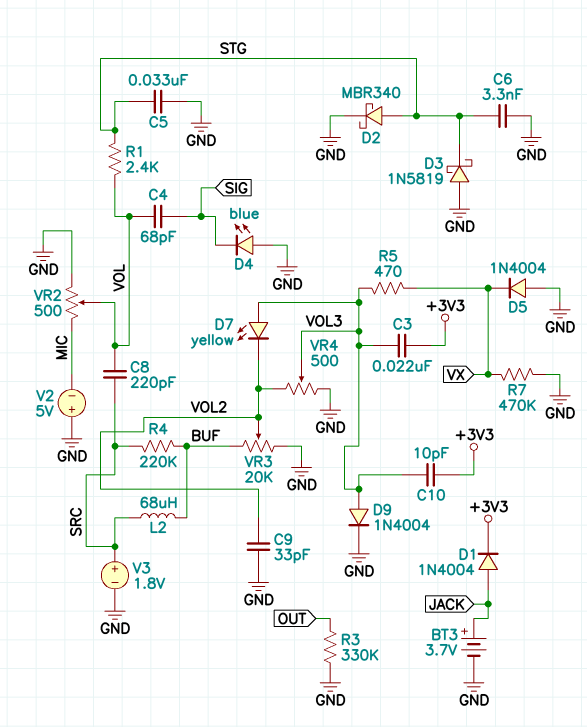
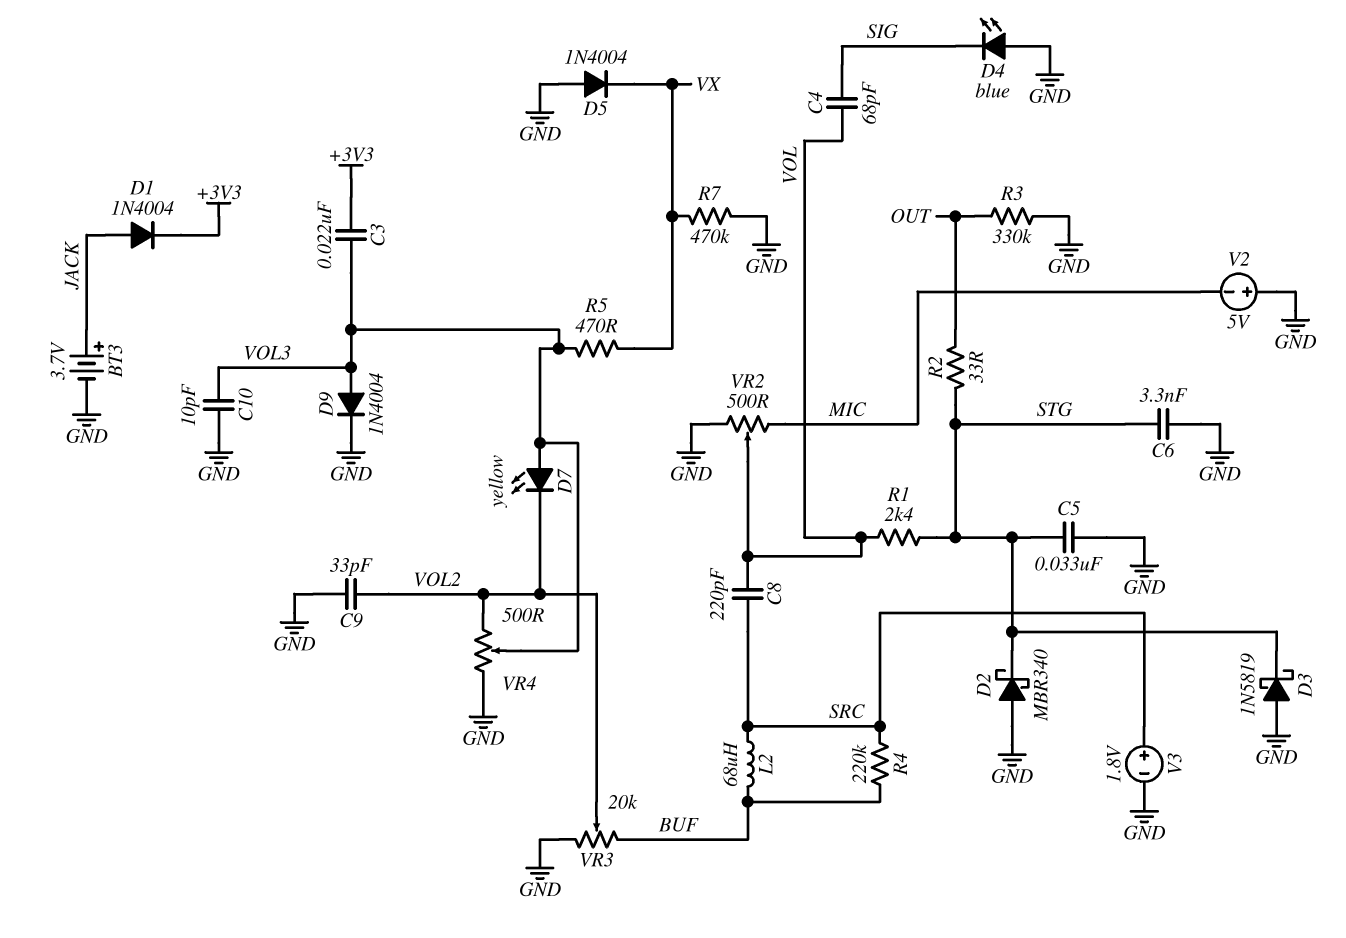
C10: 10pF (+3V3, VOL3) -> 10pF (GND, VOL3)
D2: schottky MBR340 (A STG, K GND) -> schottky MBR340 (A GND, K STG)
R2: none -> 33 (OUT, STG)

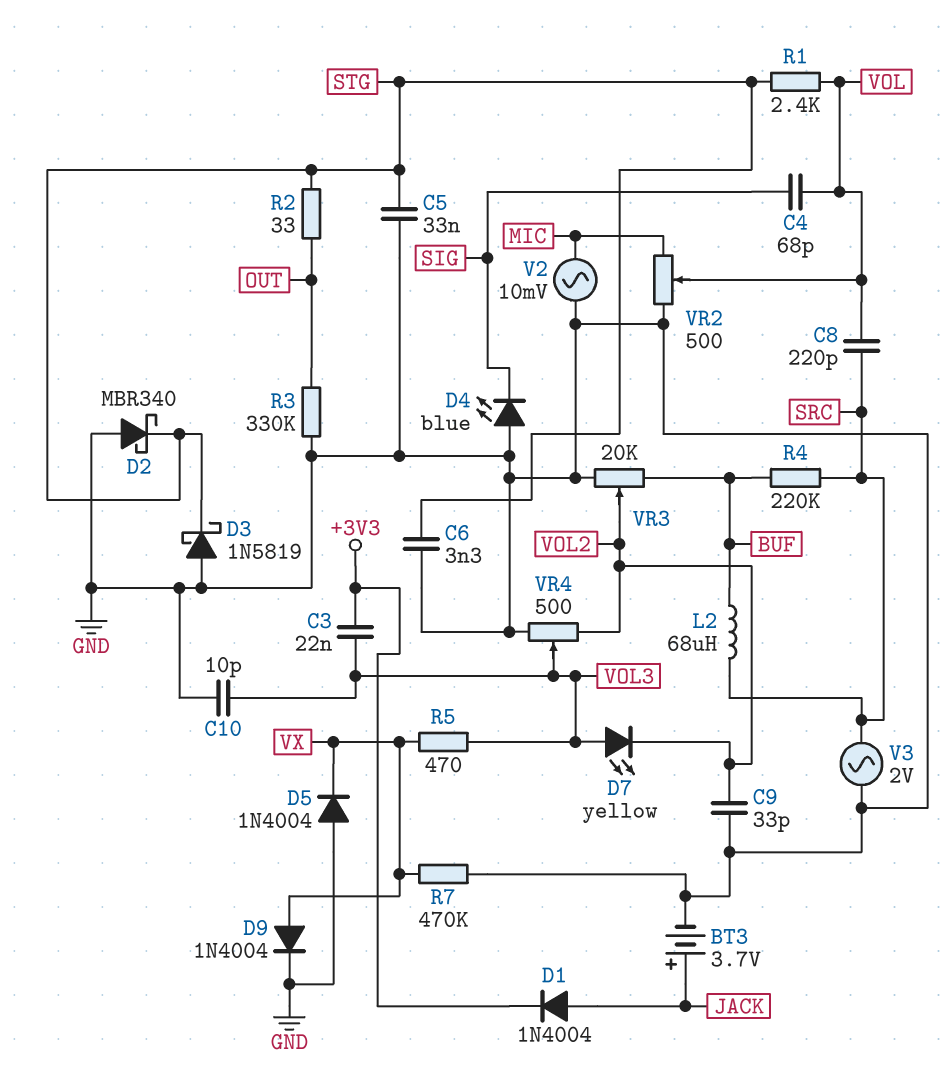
D9: diode 1N4004 (A VOL3, K GND) -> diode 1N4004 (A VX, K GND)
V2: 5V (plus GND, minus MIC) -> AC 10mV (GND, MIC)
V3: 1.8V (plus SRC, minus GND) -> AC 2V (GND, SRC)

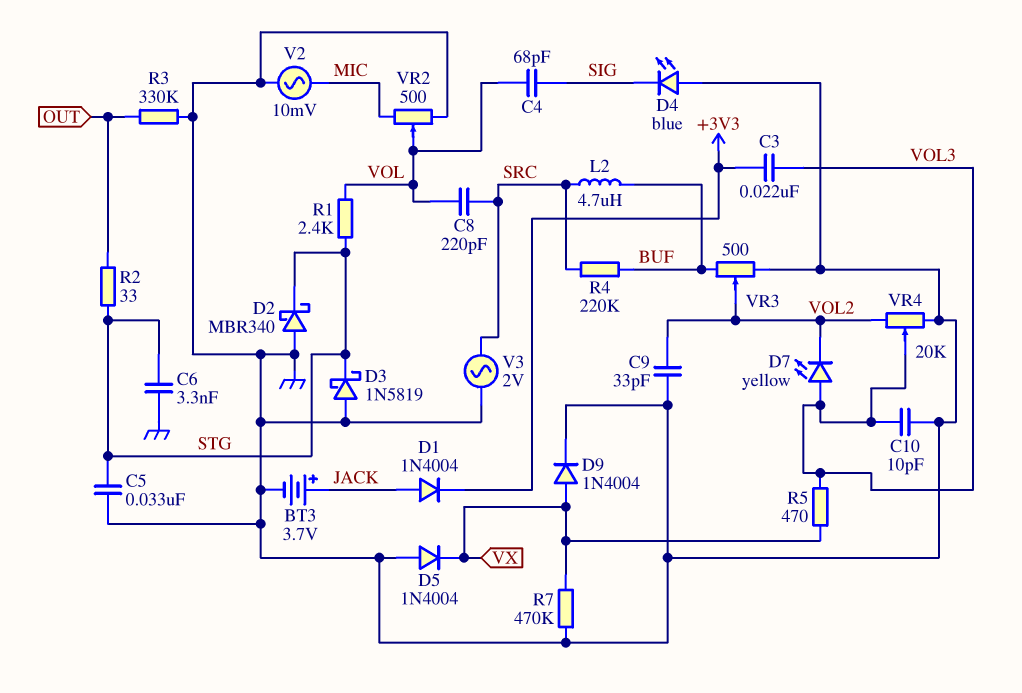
L2: 68uH (BUF, SRC) -> 4.7uH (BUF, SRC)
VR3: 20k (BUF, GND, wiper VOL2) -> 500 (BUF, GND, wiper VOL2)
VR4: 500 (GND, VOL2, wiper VOL3) -> 20k (GND, VOL2, wiper VOL3)

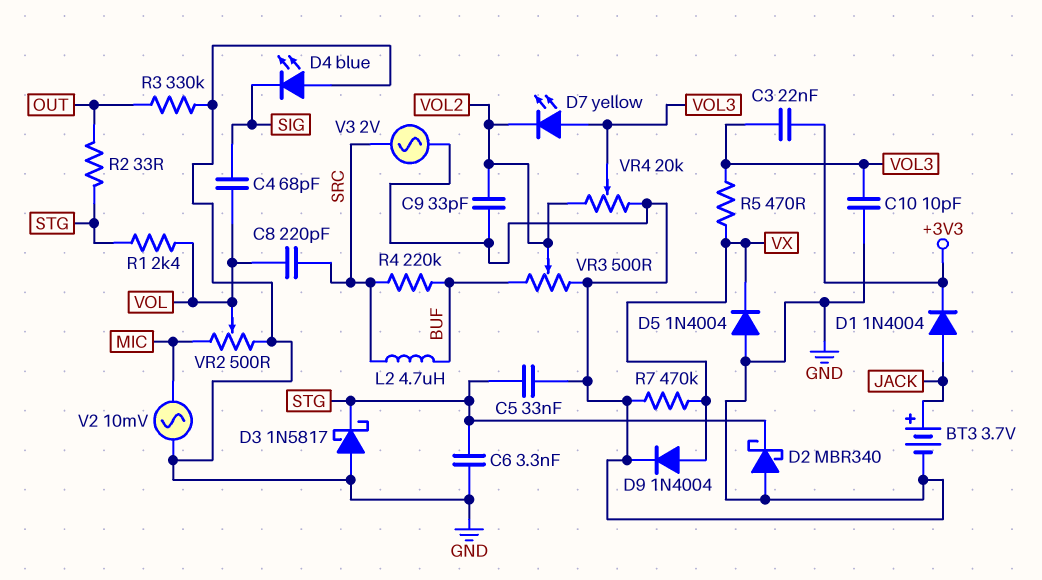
D3: schottky 1N5819 (A GND, K STG) -> schottky 1N5817 (A GND, K STG)

